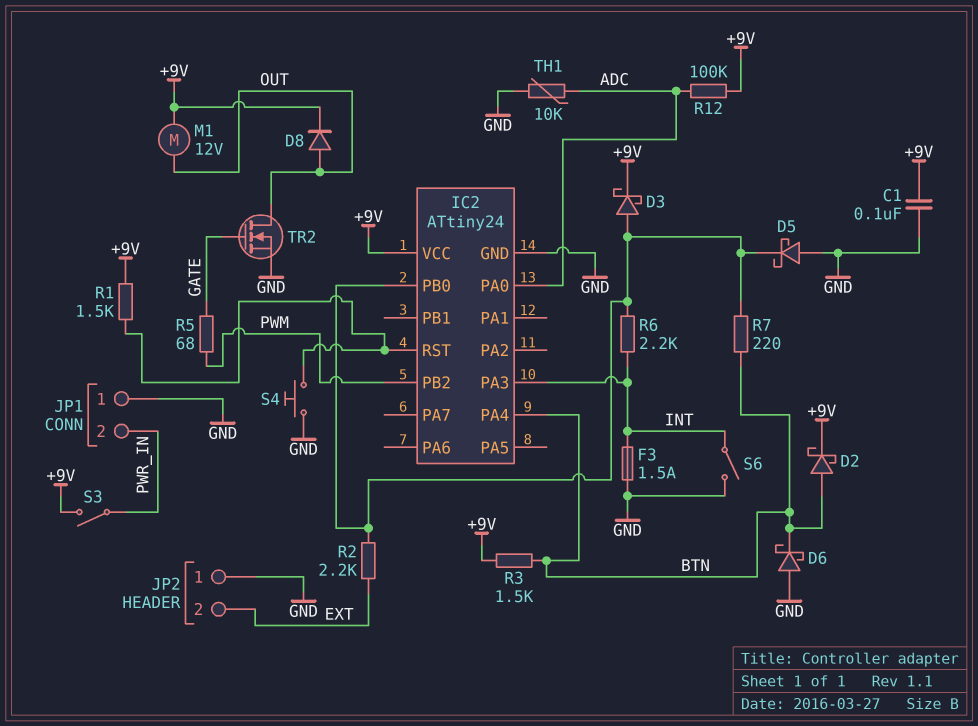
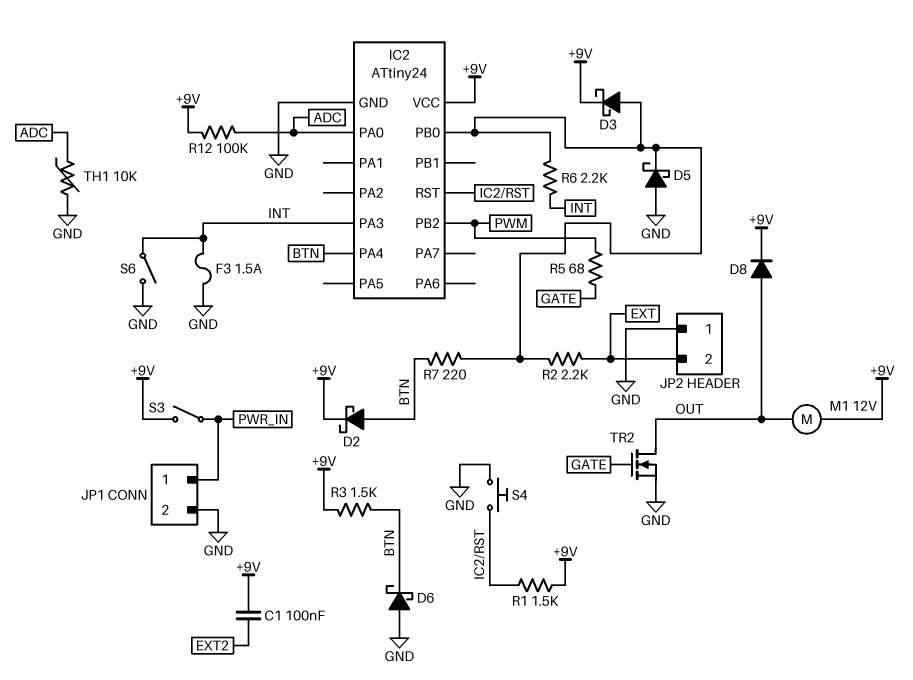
C1: 100nF (+9V, GND) -> 100nF (+9V, EXT2)
JP1 pin 1: GND -> PWR_IN
JP1 pin 2: PWR_IN -> GND

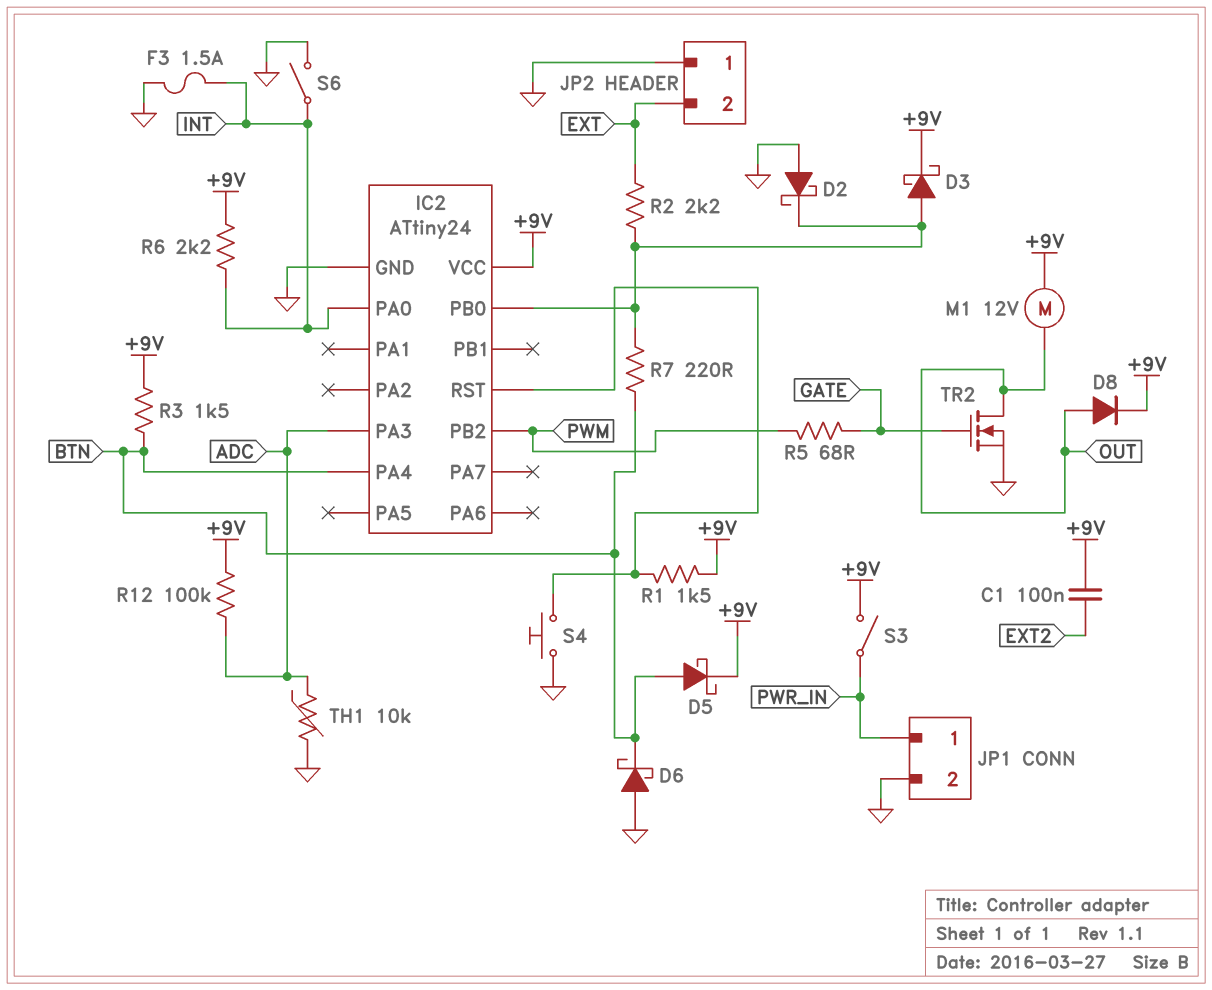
D2: schottky (A BTN, K +9V) -> schottky (A GND, K IC2/PB0)
D5: schottky (A GND, K IC2/PB0) -> schottky (A BTN, K +9V)
IC2 pin PA0: ADC -> INT
IC2 pin PA3: INT -> ADC
R6: 2.2k (IC2/PB0, INT) -> 2.2k (+9V, INT)

